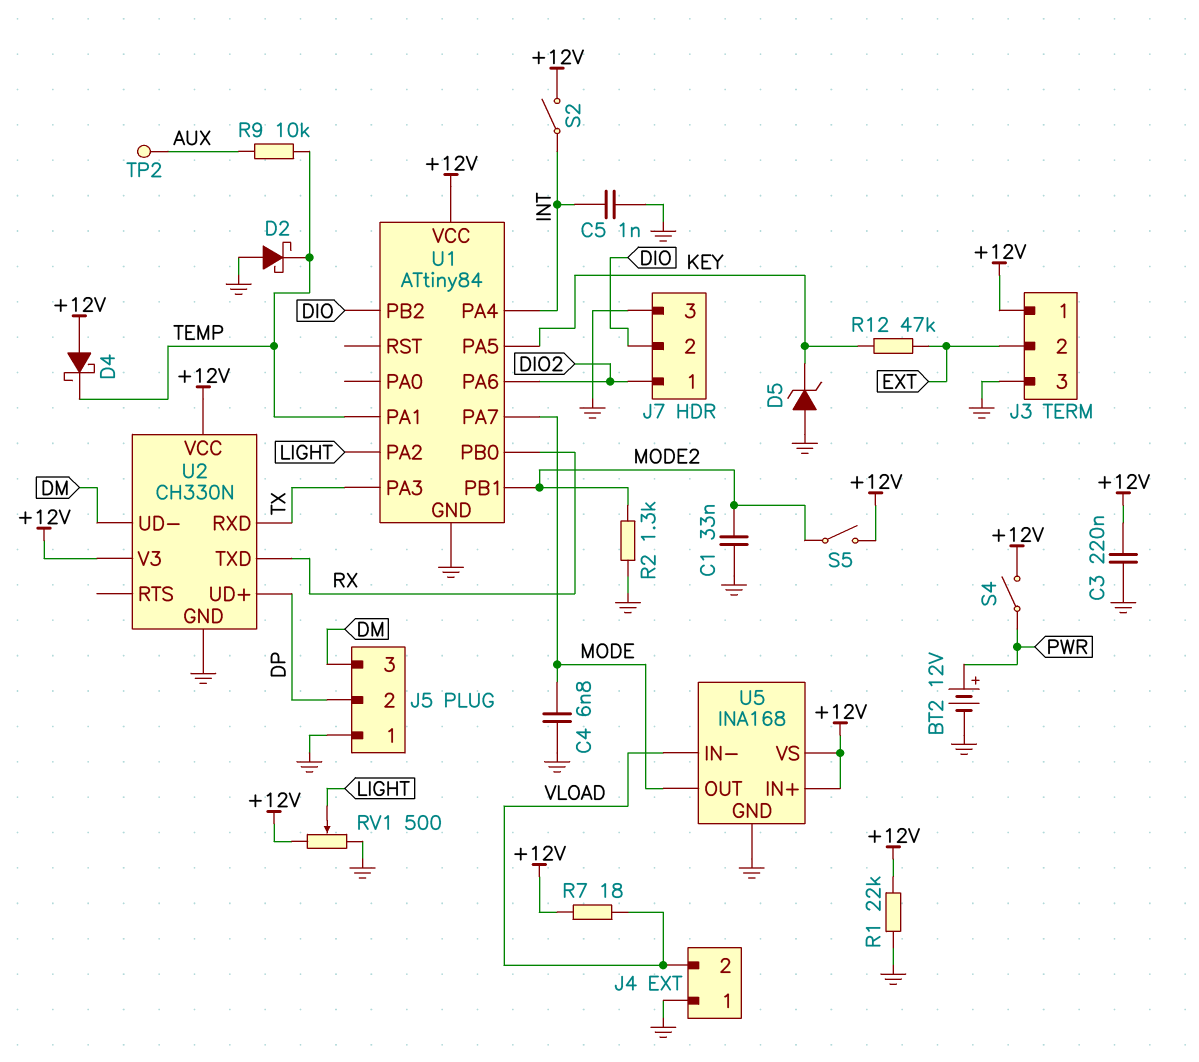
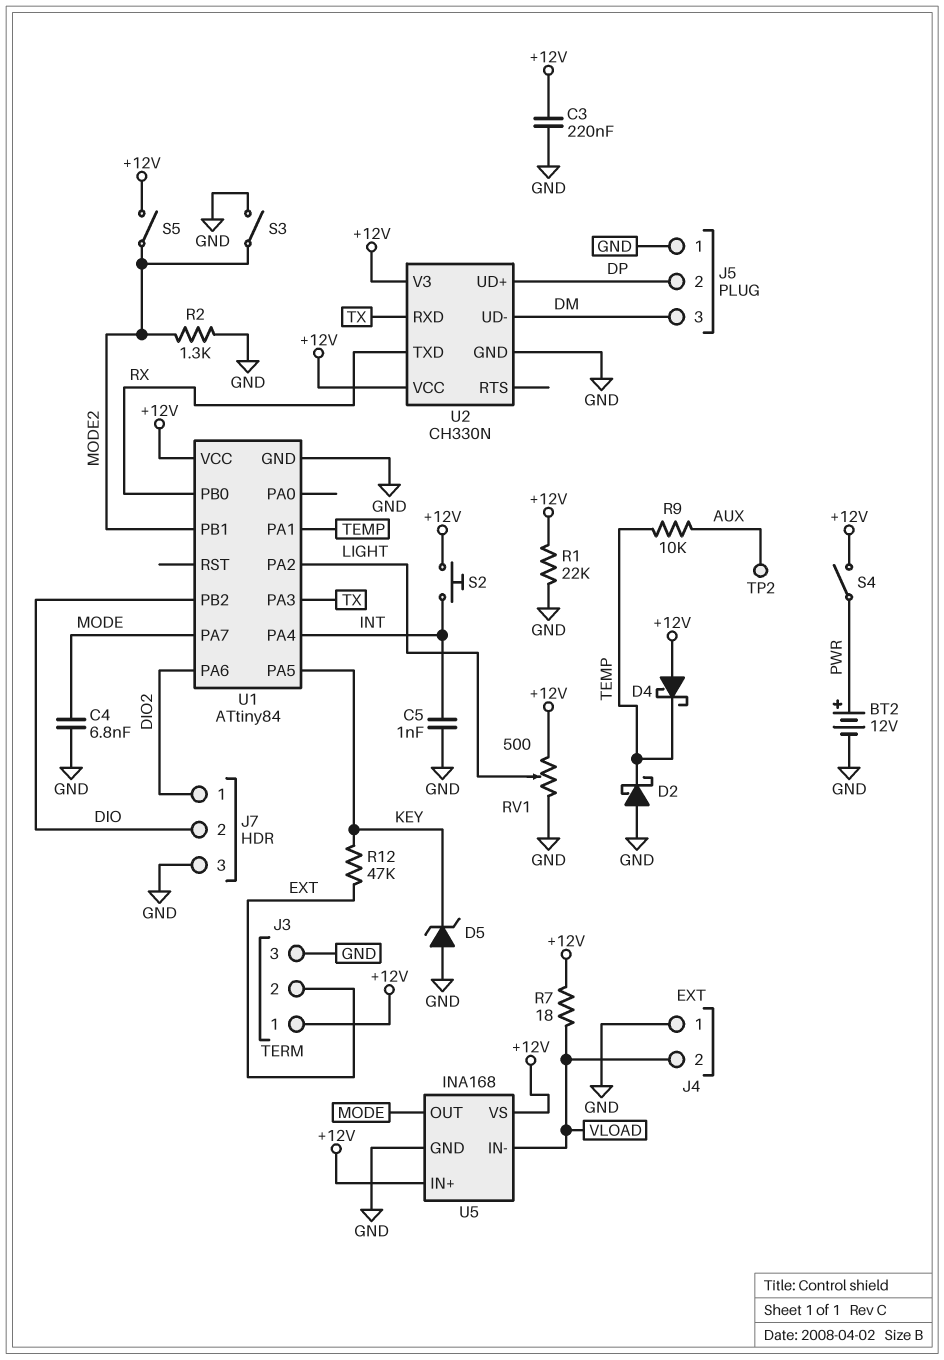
C1: 33nF (GND, MODE2) -> none
S2: switch (+12V, INT) -> button (+12V, INT)
S3: none -> switch (GND, MODE2)

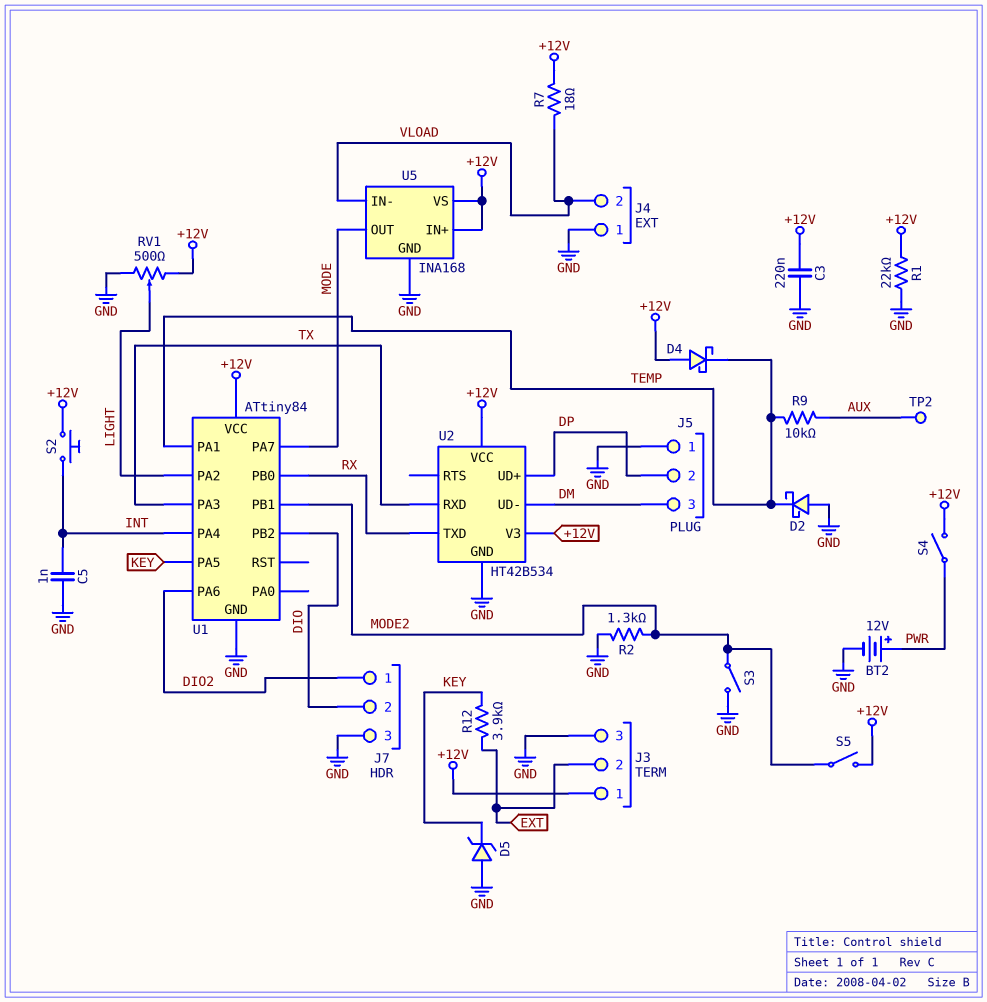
C4: 6.8nF (GND, MODE) -> none
R12: 47k (EXT, KEY) -> 3.9k (EXT, KEY)
U2: CH330N -> HT42B534

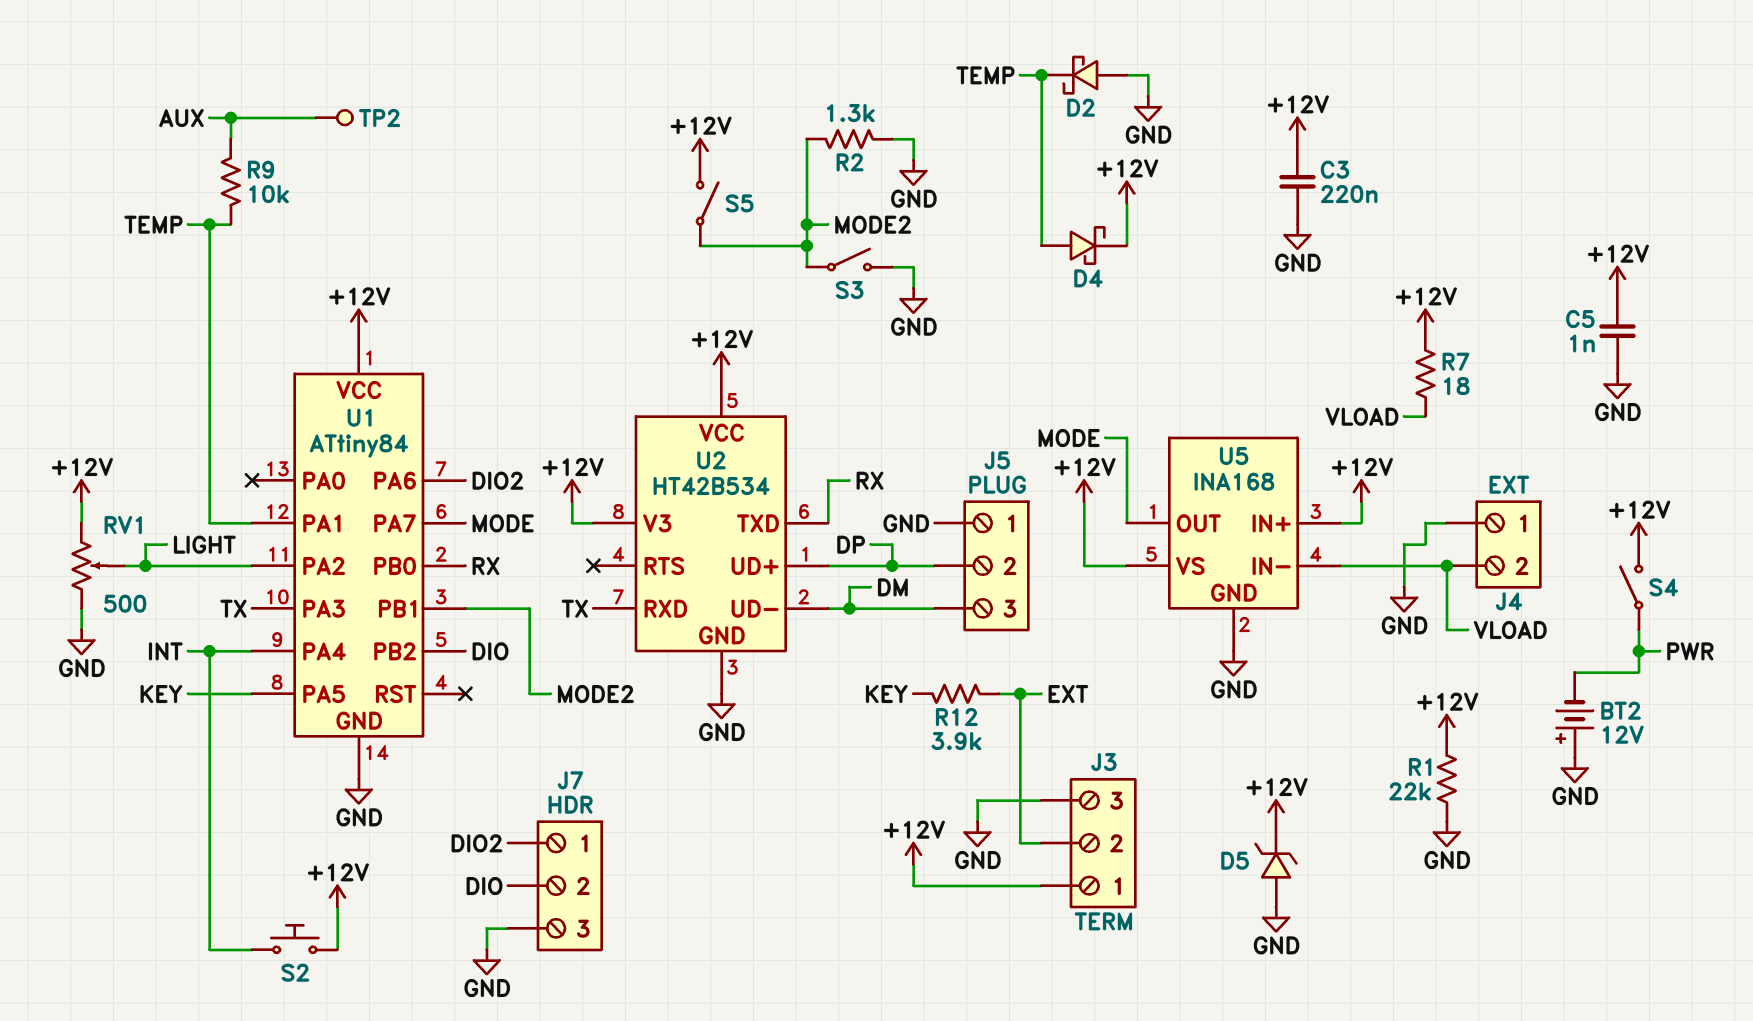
BT2: 12V (plus PWR, minus GND) -> 12V (plus GND, minus PWR)
C5: 1nF (GND, INT) -> 1nF (+12V, GND)
D4: schottky (A +12V, K TEMP) -> schottky (A TEMP, K +12V)
D5: zener (A GND, K KEY) -> zener (A GND, K +12V)

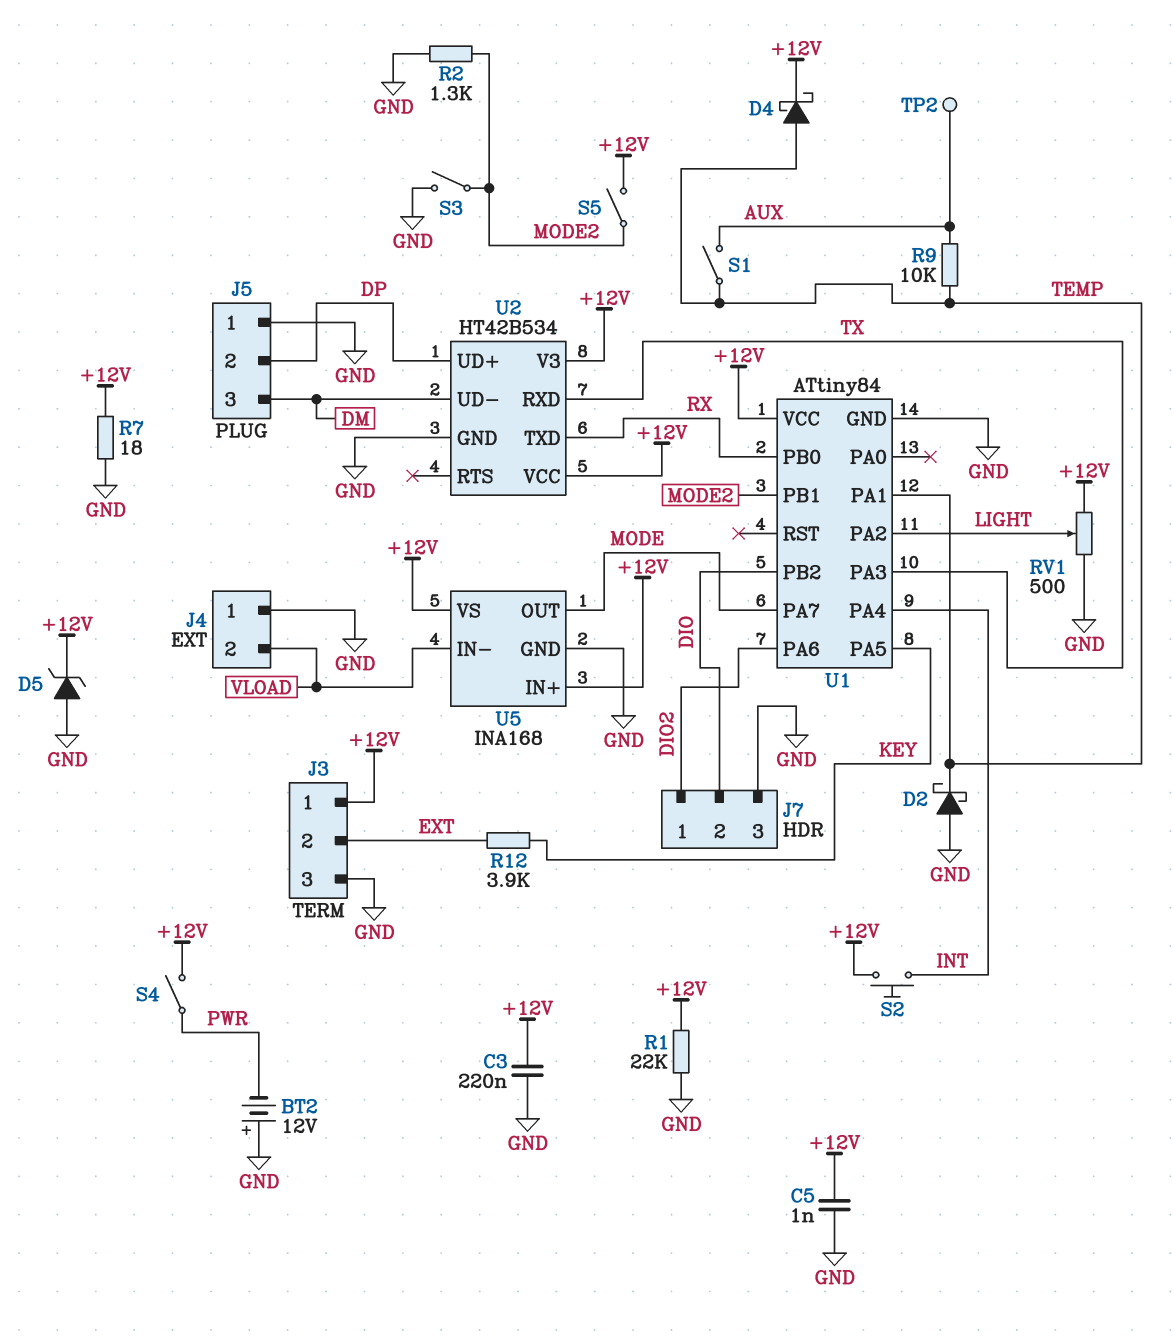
R7: 18 (+12V, VLOAD) -> 18 (+12V, GND)
S1: none -> switch (AUX, TEMP)

